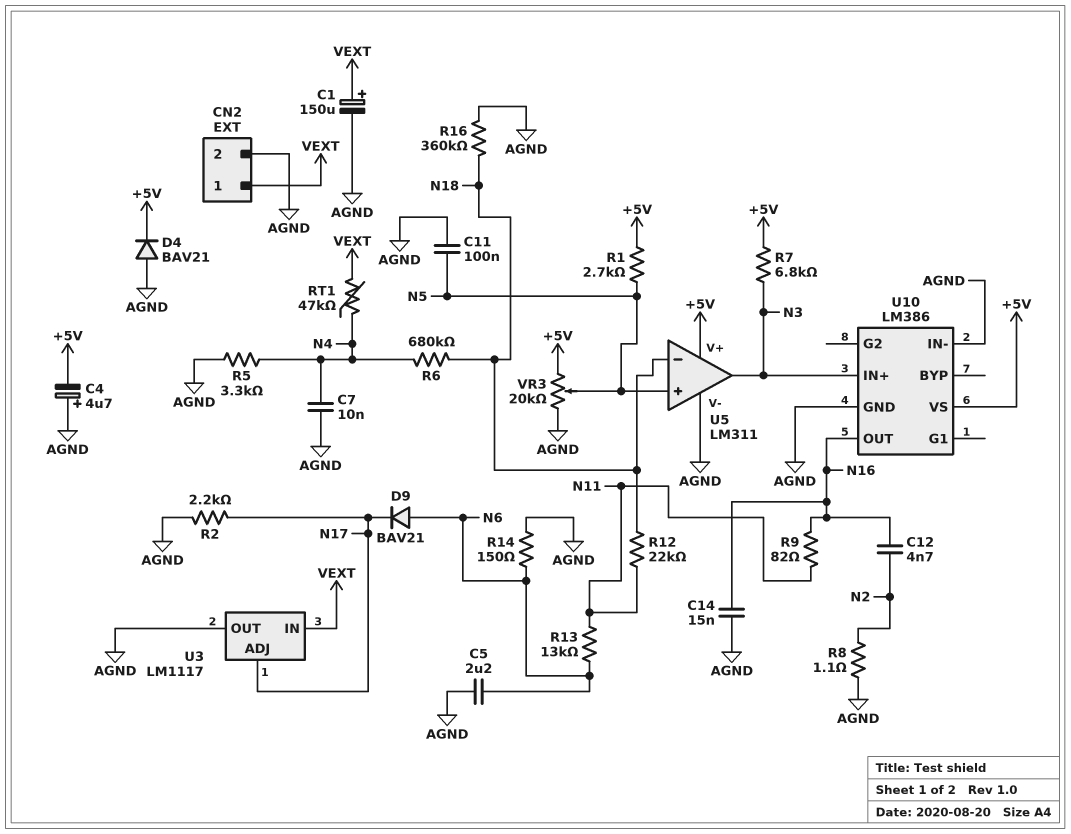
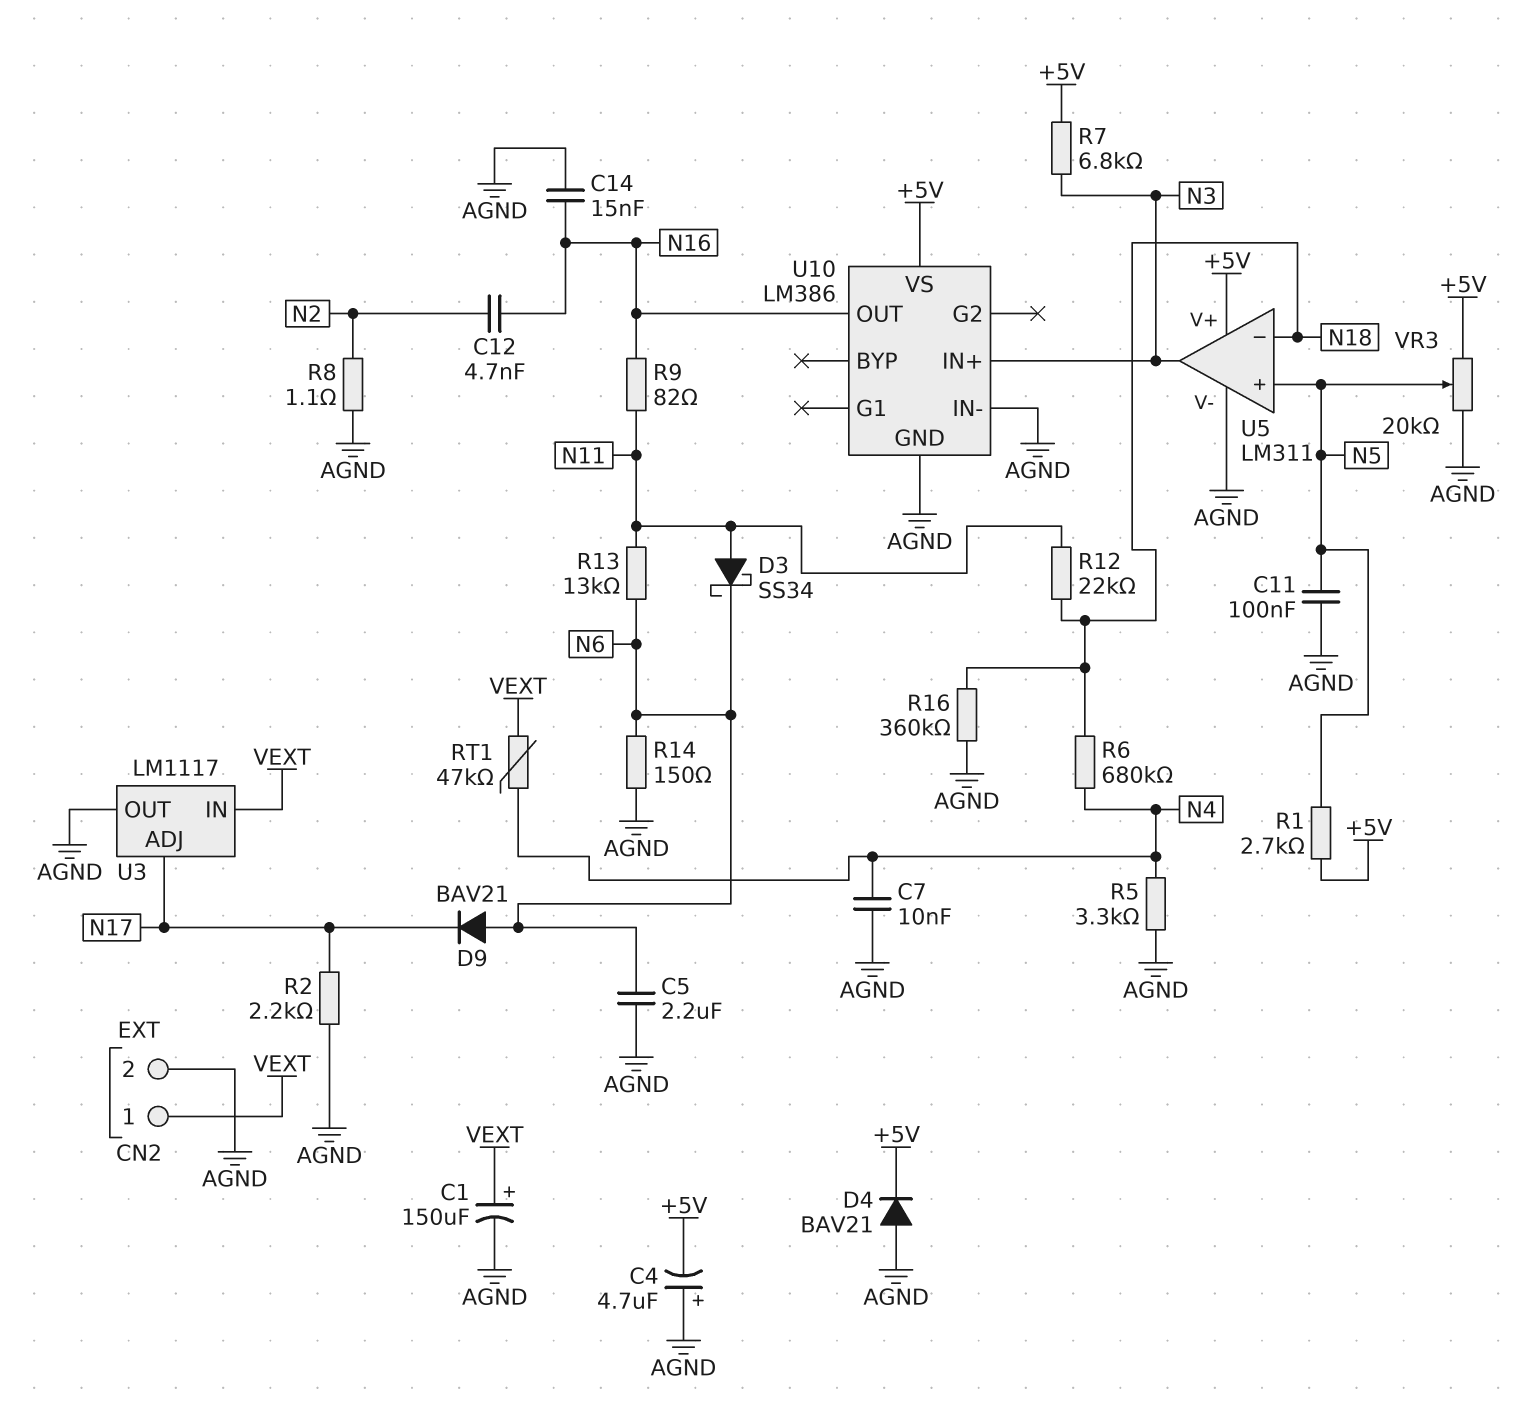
D3: none -> schottky SS34 (A N11, K N6)

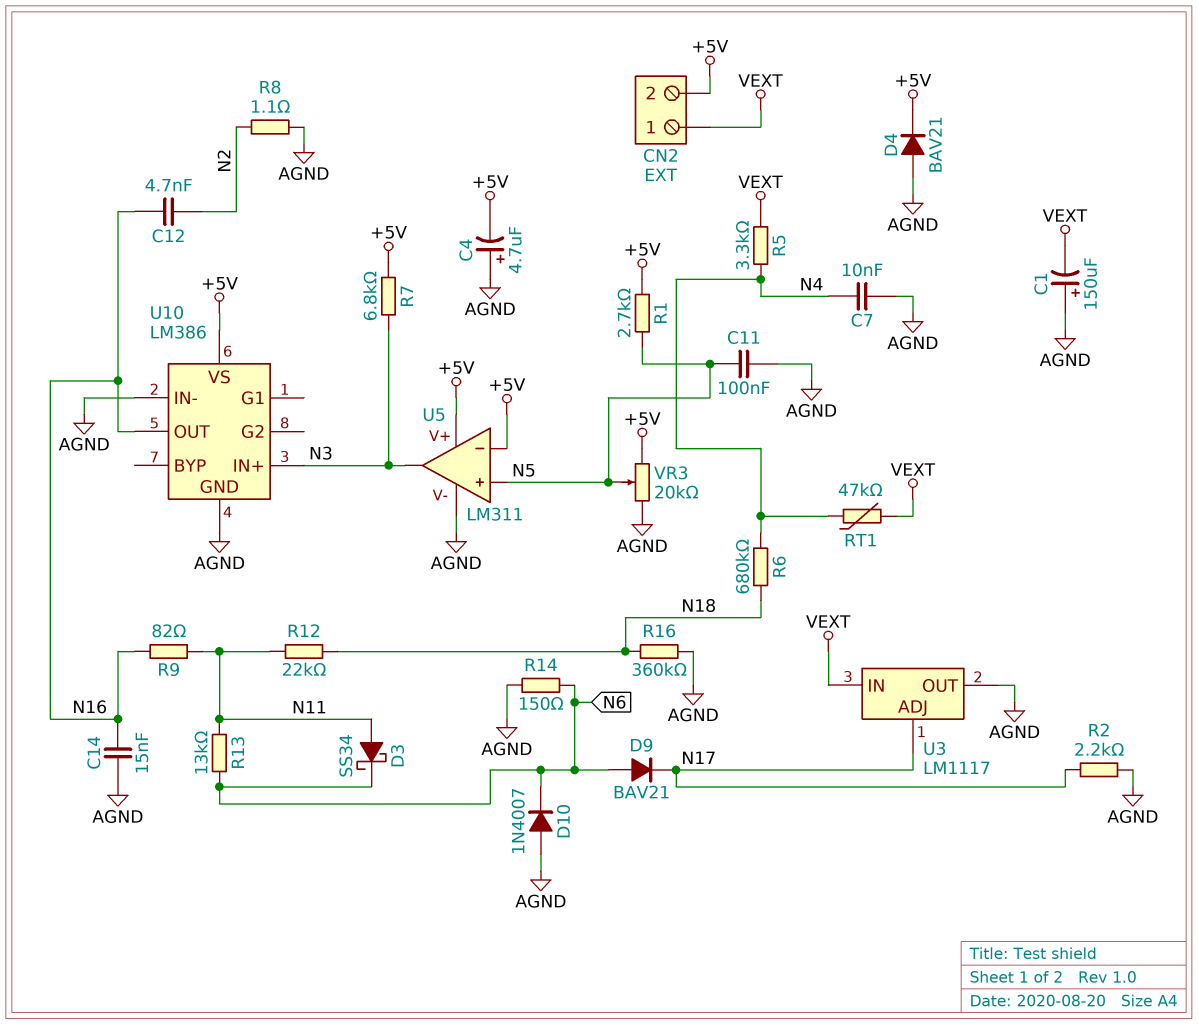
C1: 150uF (plus VEXT, minus AGND) -> 150uF (plus AGND, minus VEXT)
C5: 2.2uF (AGND, N6) -> none
CN2 pin 2: AGND -> +5V
D10: none -> diode 1N4007 (A AGND, K N6)
R5: 3.3k (AGND, N4) -> 3.3k (N4, VEXT)
U5 pin in-: N18 -> +5V

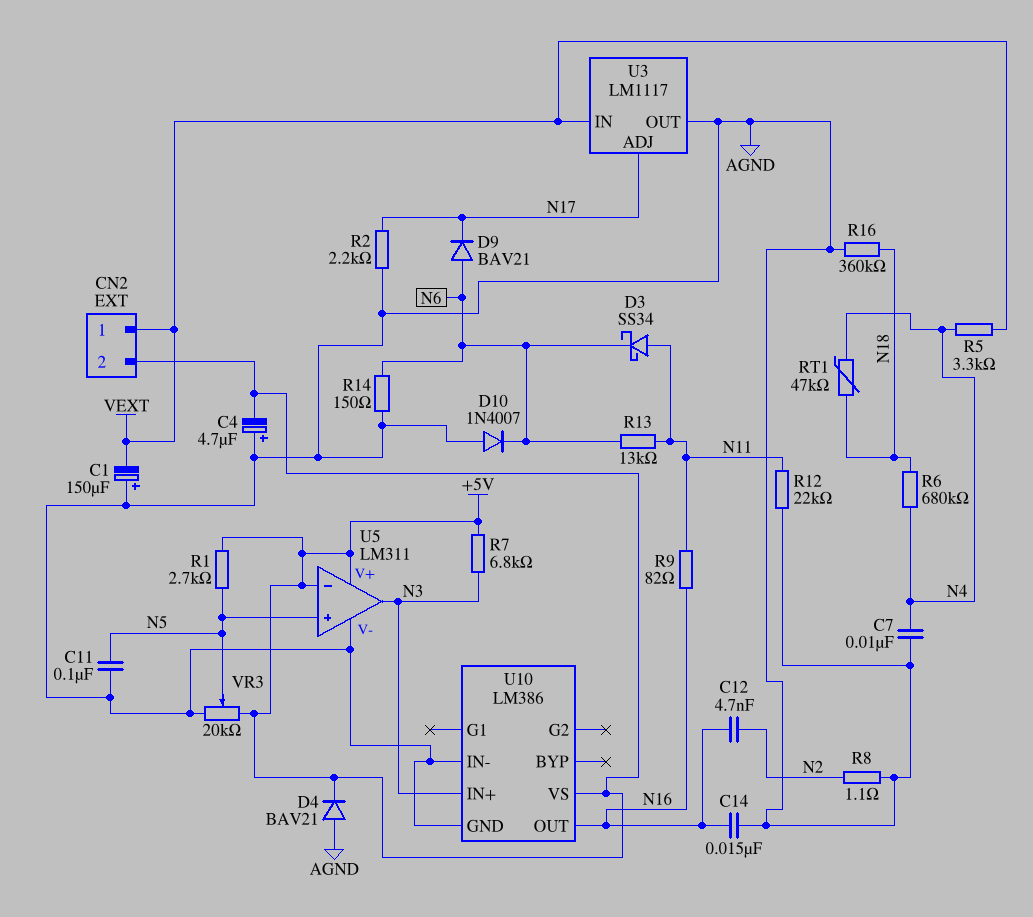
R12: 22k (N11, N18) -> 22k (AGND, N11)
RT1: 47k (N4, VEXT) -> 47k (N4, N18)

